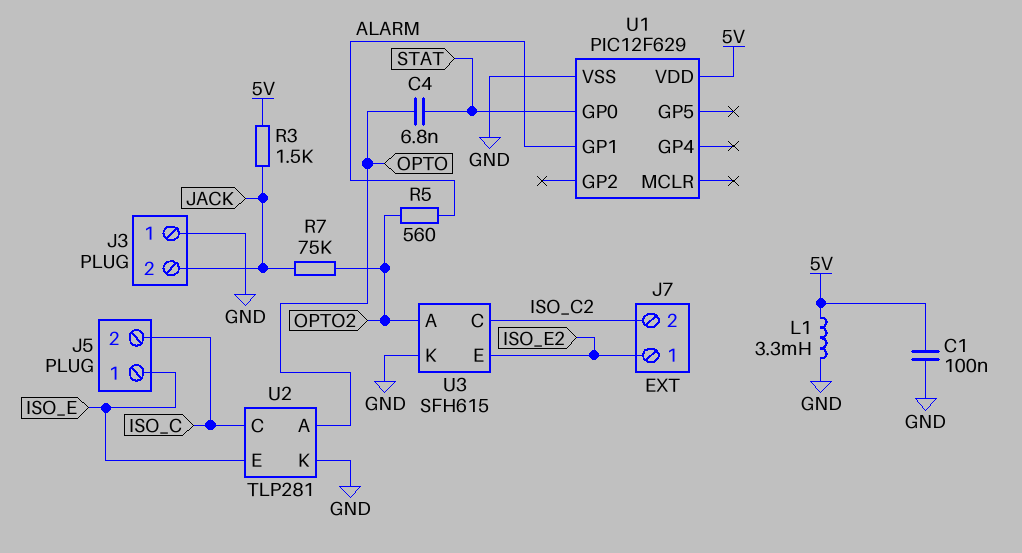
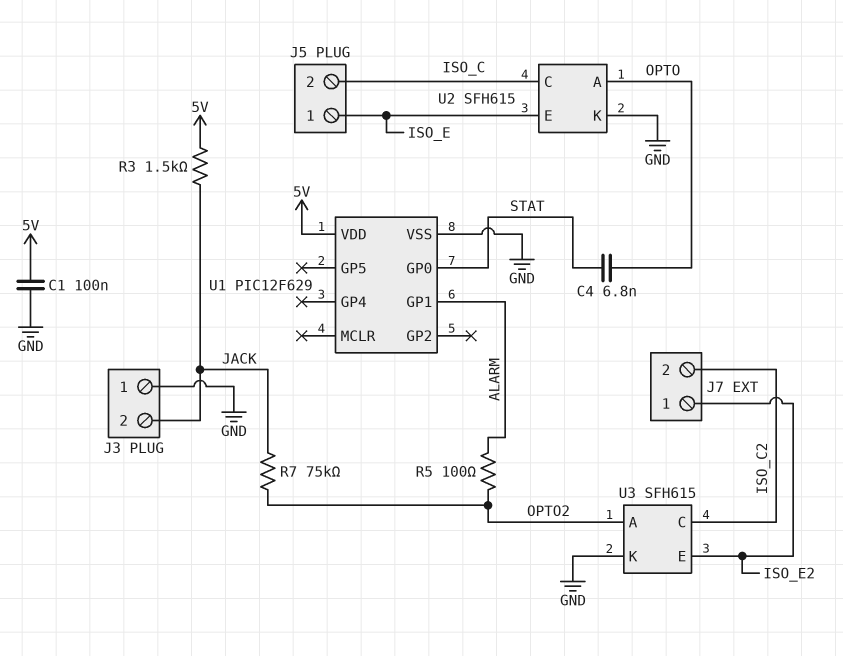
L1: 3.3mH (5V, GND) -> none
R5: 560 (ALARM, OPTO2) -> 100 (ALARM, OPTO2)
U2: TLP281 -> SFH615

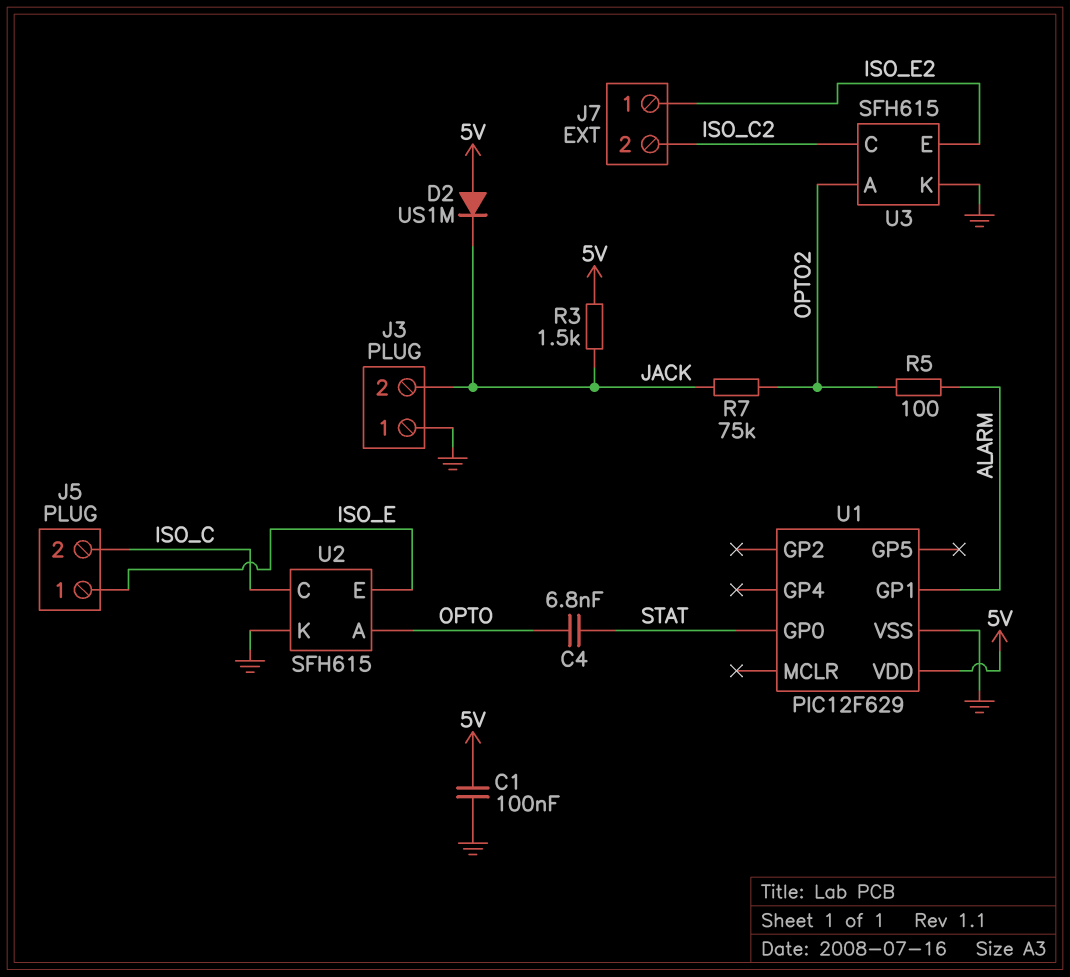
D2: none -> diode US1M (A 5V, K JACK)

